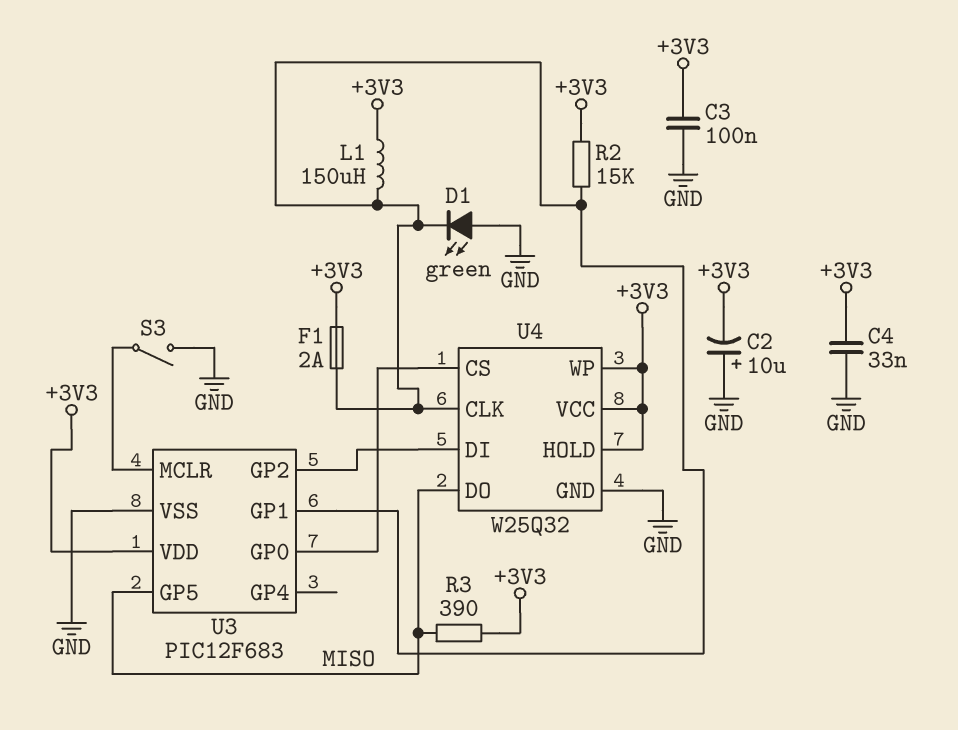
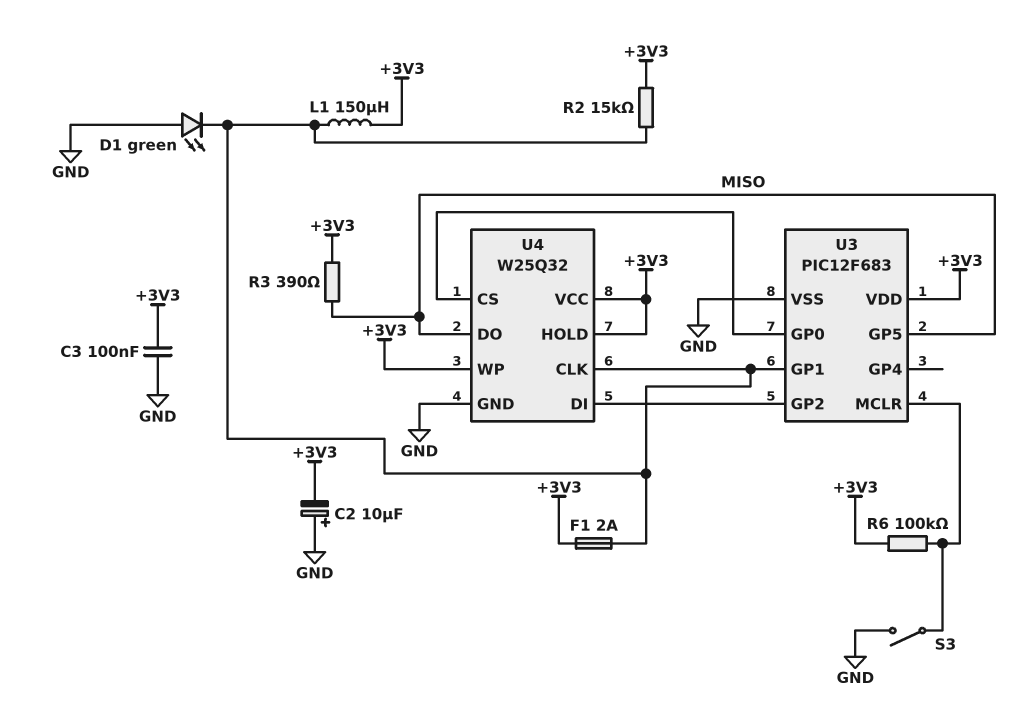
C4: 33nF (+3V3, GND) -> none
R6: none -> 100k (+3V3, U3/MCLR)

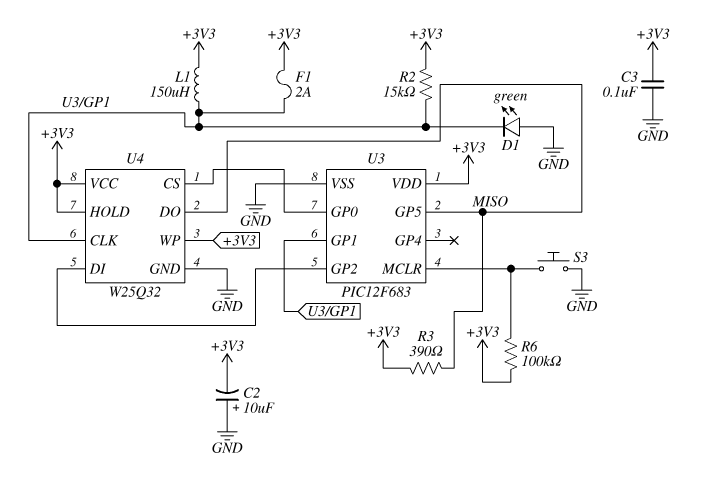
S3: switch (GND, U3/MCLR) -> button (GND, U3/MCLR)

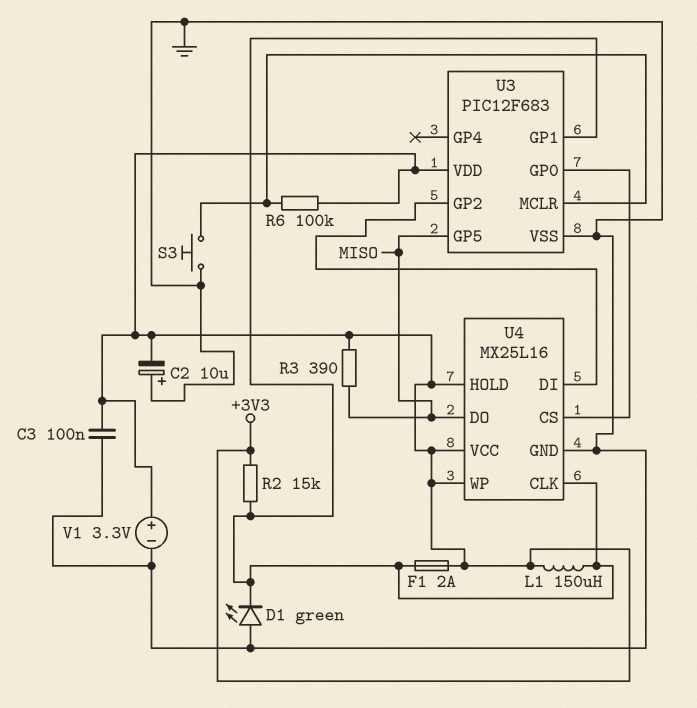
U4: W25Q32 -> MX25L16
V1: none -> 3.3V (plus +3V3, minus GND)

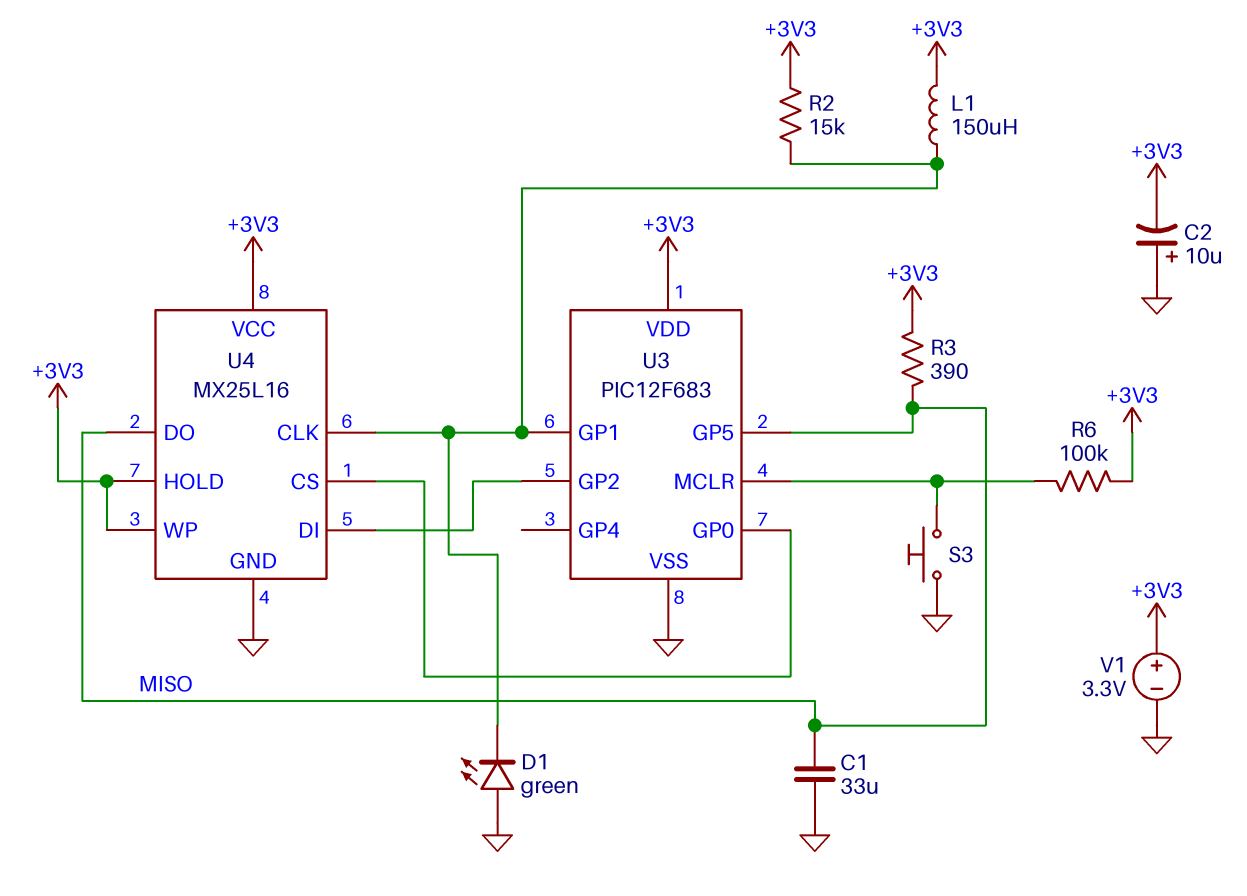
C1: none -> 33uF (GND, MISO)
C3: 100nF (+3V3, GND) -> none
F1: 2A (+3V3, U3/GP1) -> none

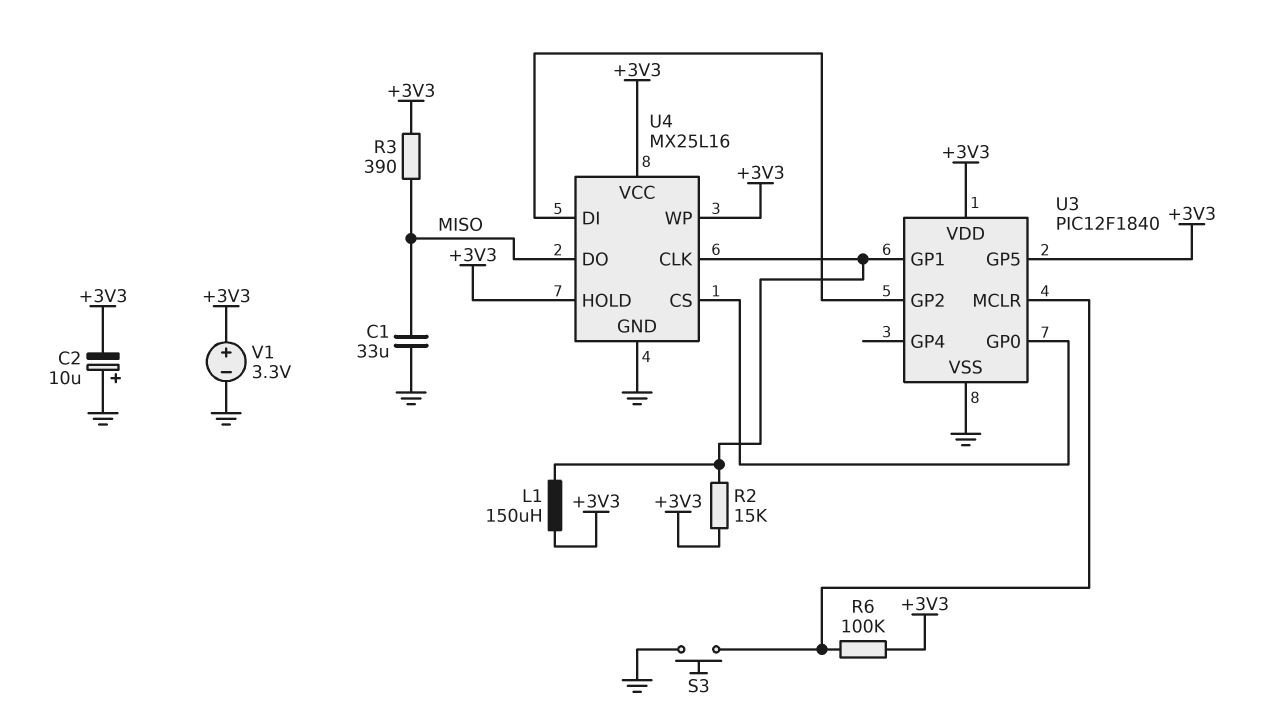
D1: LED green (A GND, K U3/GP1) -> none
U3: PIC12F683 -> PIC12F1840
U3 pin GP5: MISO -> +3V3

